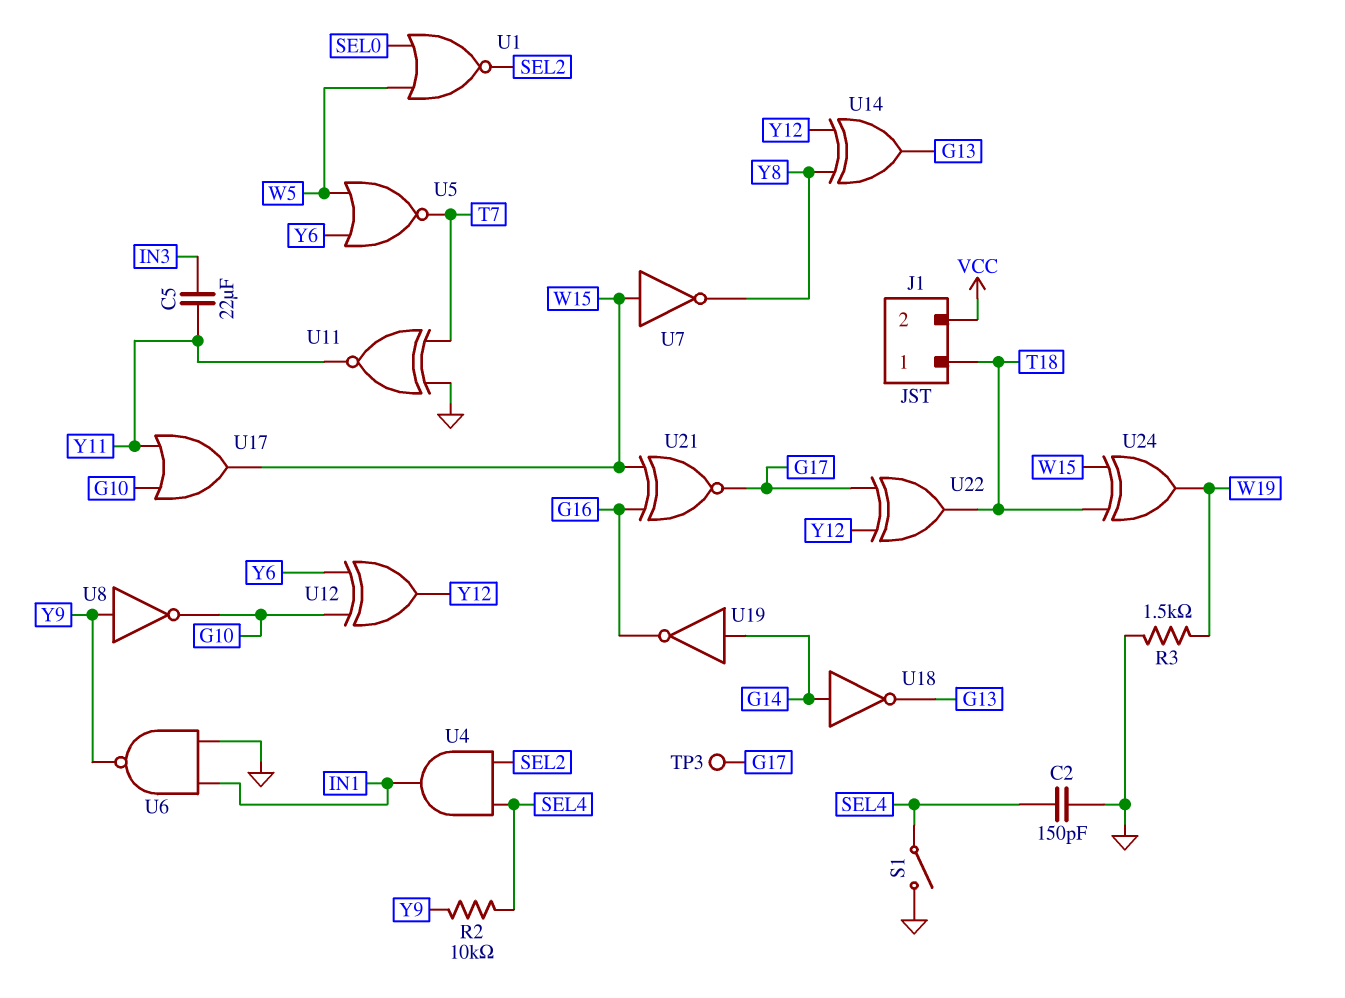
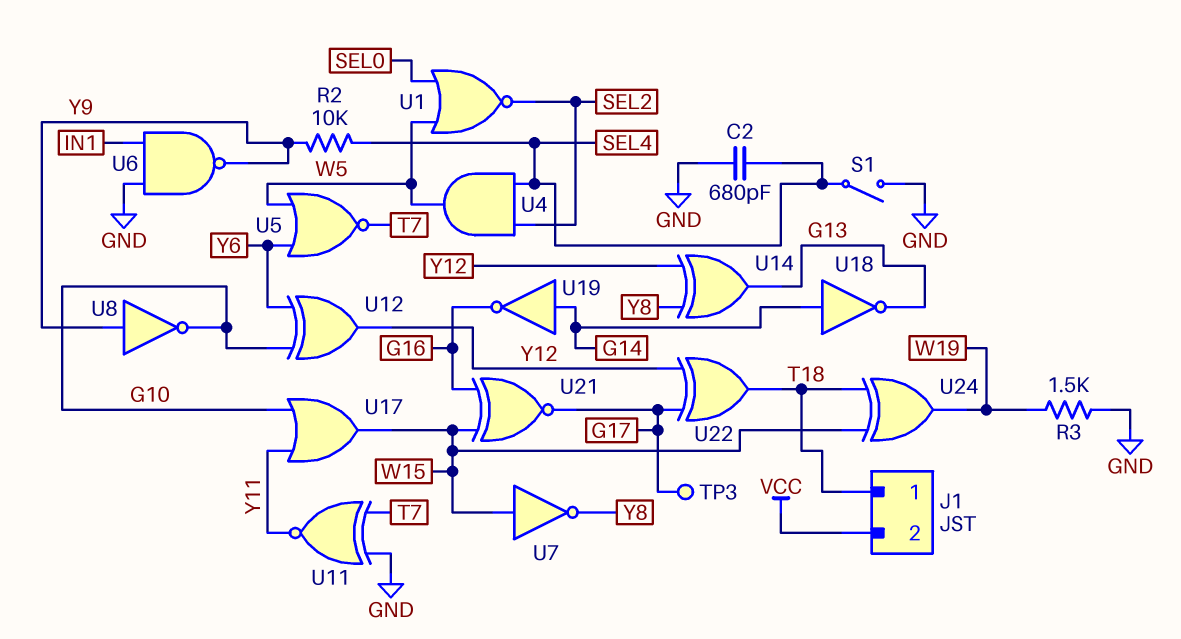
C2: 150pF (GND, SEL4) -> 680pF (GND, SEL4)
C5: 22uF (IN3, Y11) -> none
U4: AND (in SEL2, in SEL4, out IN1) -> AND (in SEL2, in SEL4, out W5)

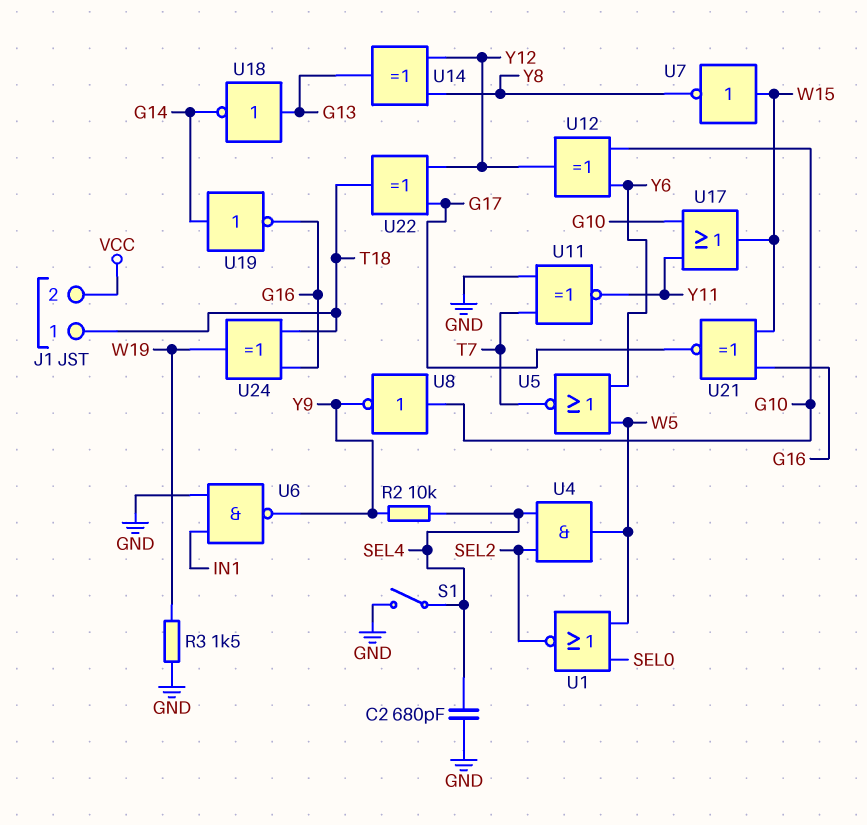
TP3: test point (G17) -> none
U8: NOT (in Y9, out G10) -> NOT (in G10, out Y9)
U18: NOT (in G14, out G13) -> NOT (in G13, out G14)
U24: XOR (in T18, in W15, out W19) -> XOR (in G16, in T18, out W19)

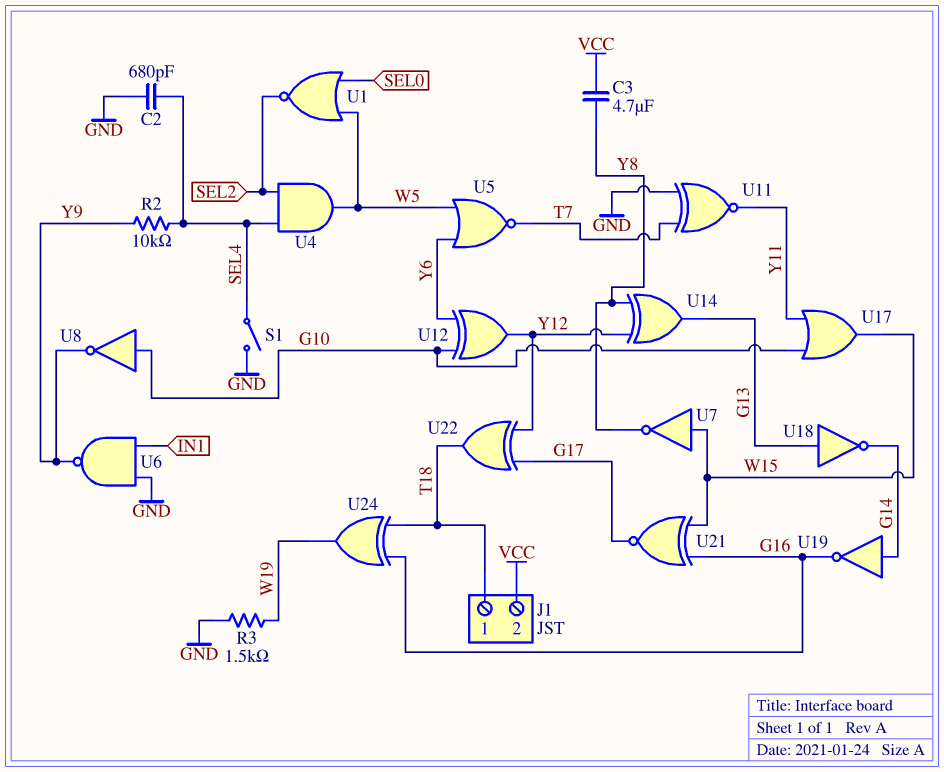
C3: none -> 4.7uF (VCC, Y8)

